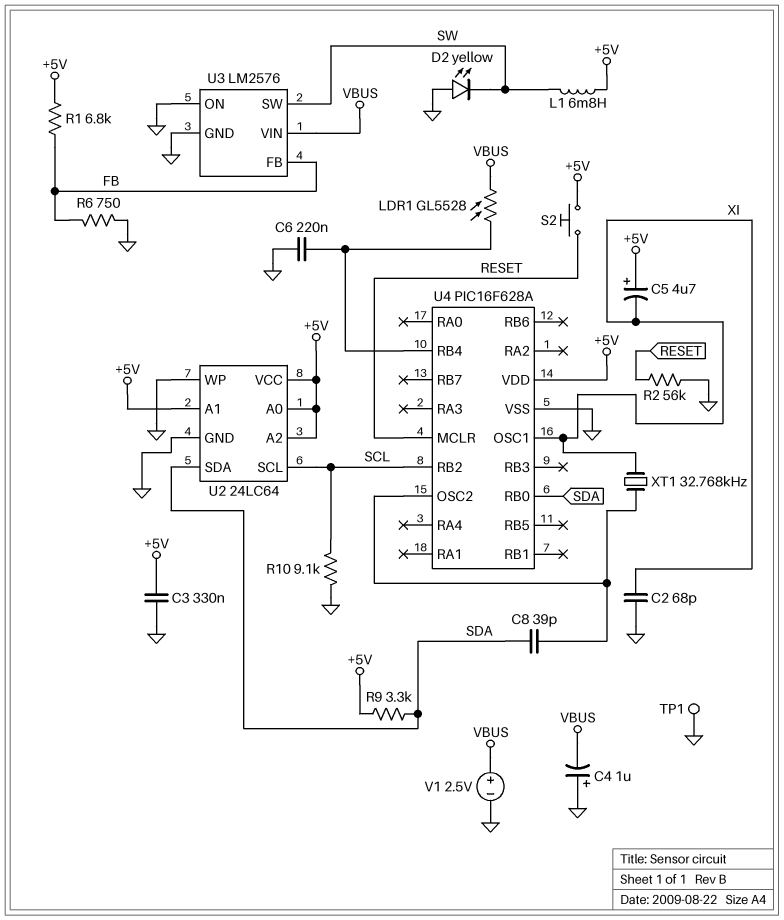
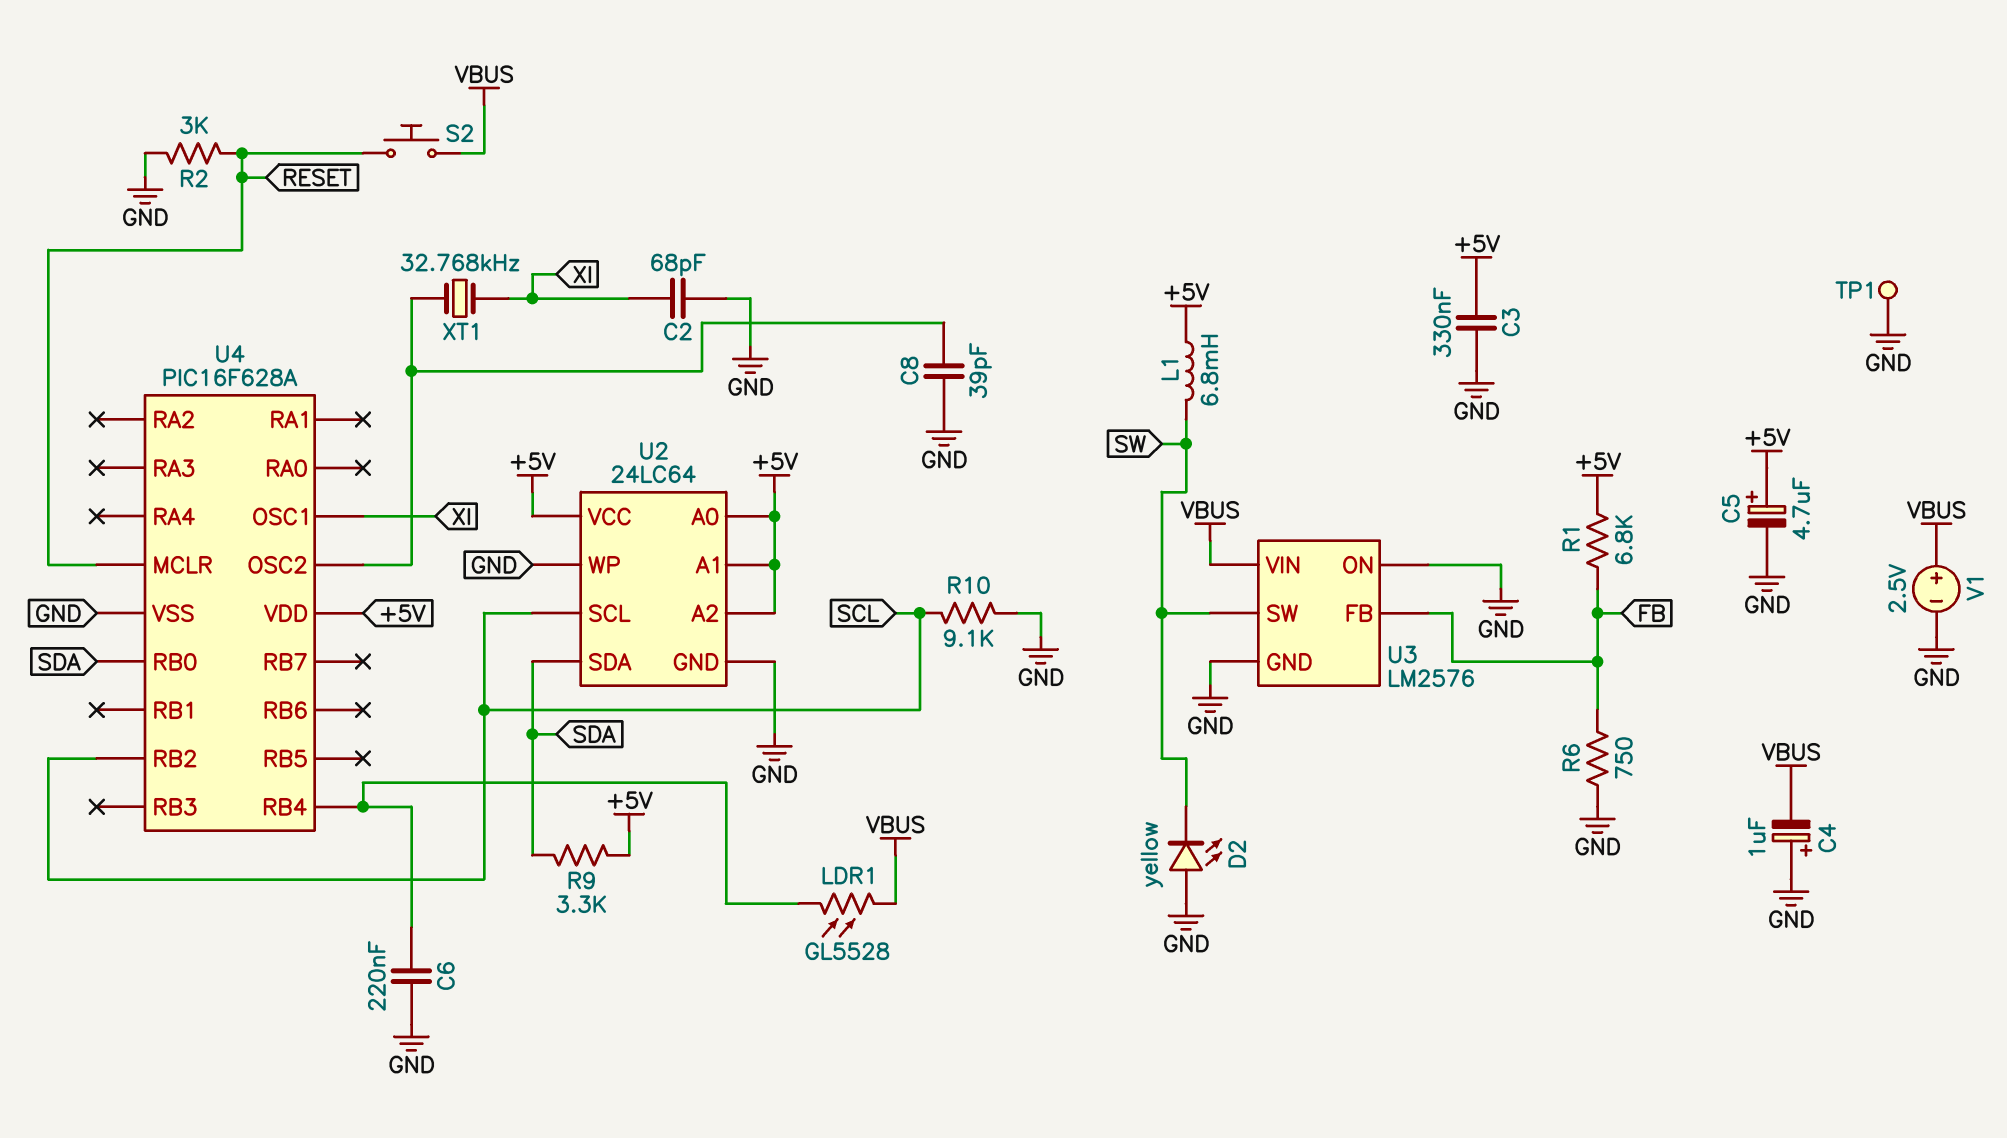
C5: 4.7uF (plus +5V, minus XI) -> 4.7uF (plus +5V, minus GND)
C8: 39pF (SDA, U4/OSC2) -> 39pF (GND, U4/OSC2)
R2: 56k (GND, RESET) -> 3k (GND, RESET)
S2: button (+5V, RESET) -> button (RESET, VBUS)

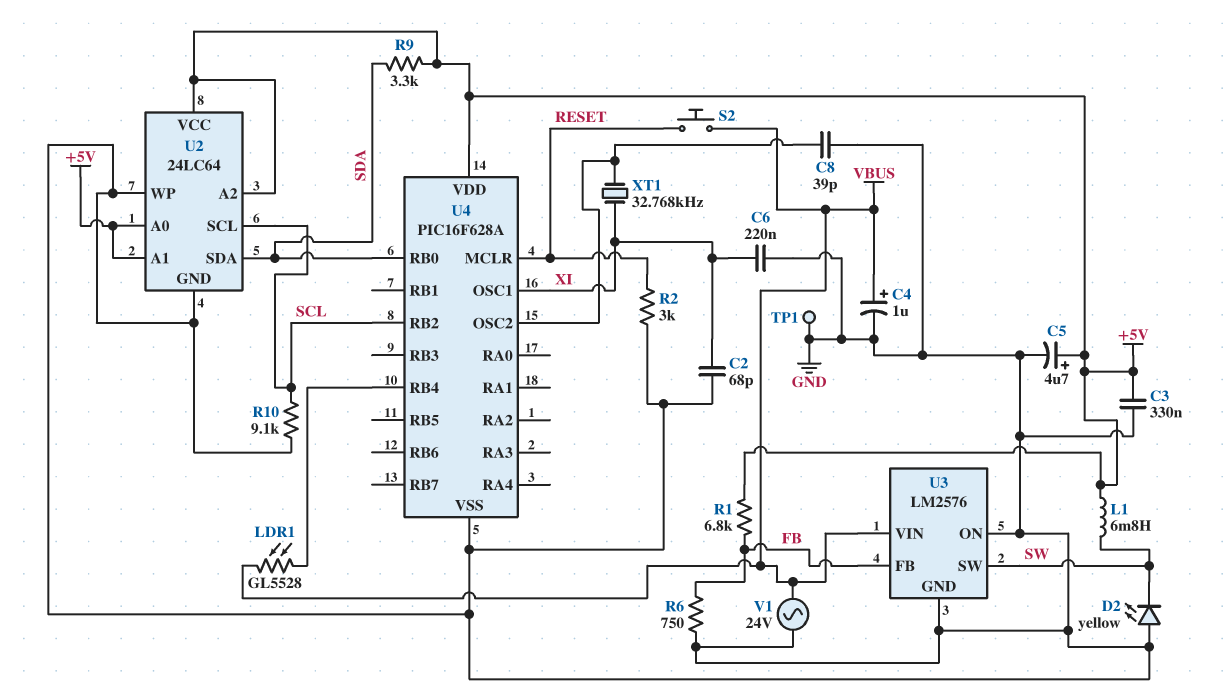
C4: 1uF (plus GND, minus VBUS) -> 1uF (plus VBUS, minus GND)
C6: 220nF (GND, U4/RB4) -> 220nF (GND, XI)
V1: 2.5V (plus VBUS, minus GND) -> AC 24V (GND, VBUS)

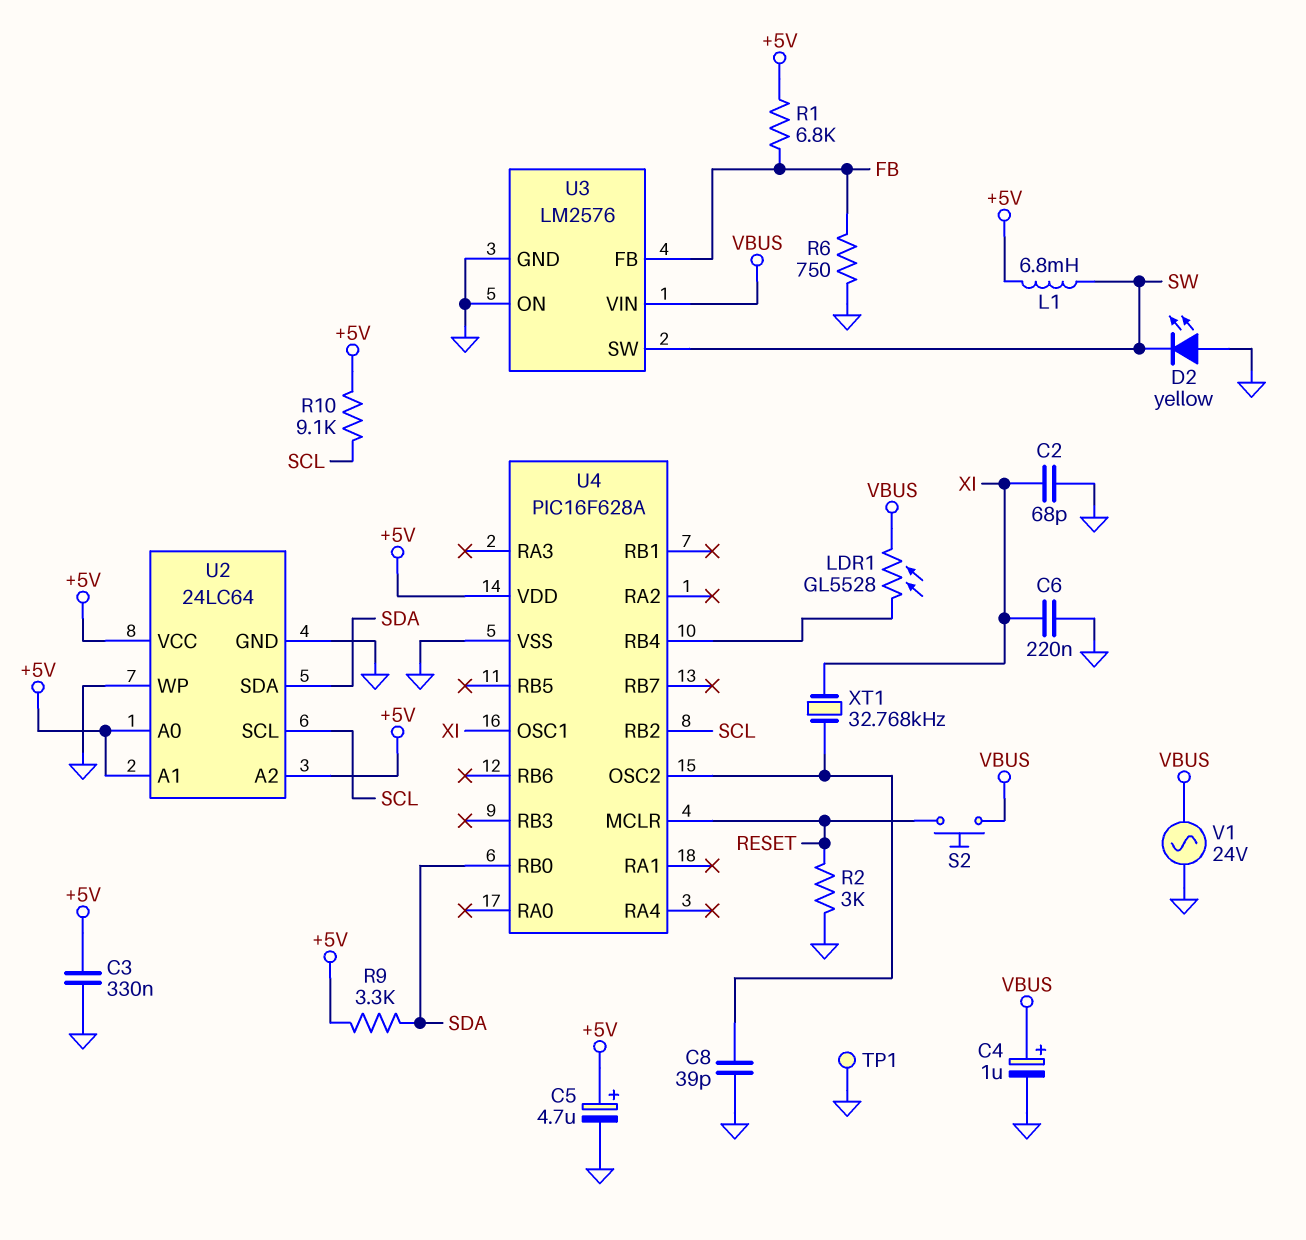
R10: 9.1k (GND, SCL) -> 9.1k (+5V, SCL)

